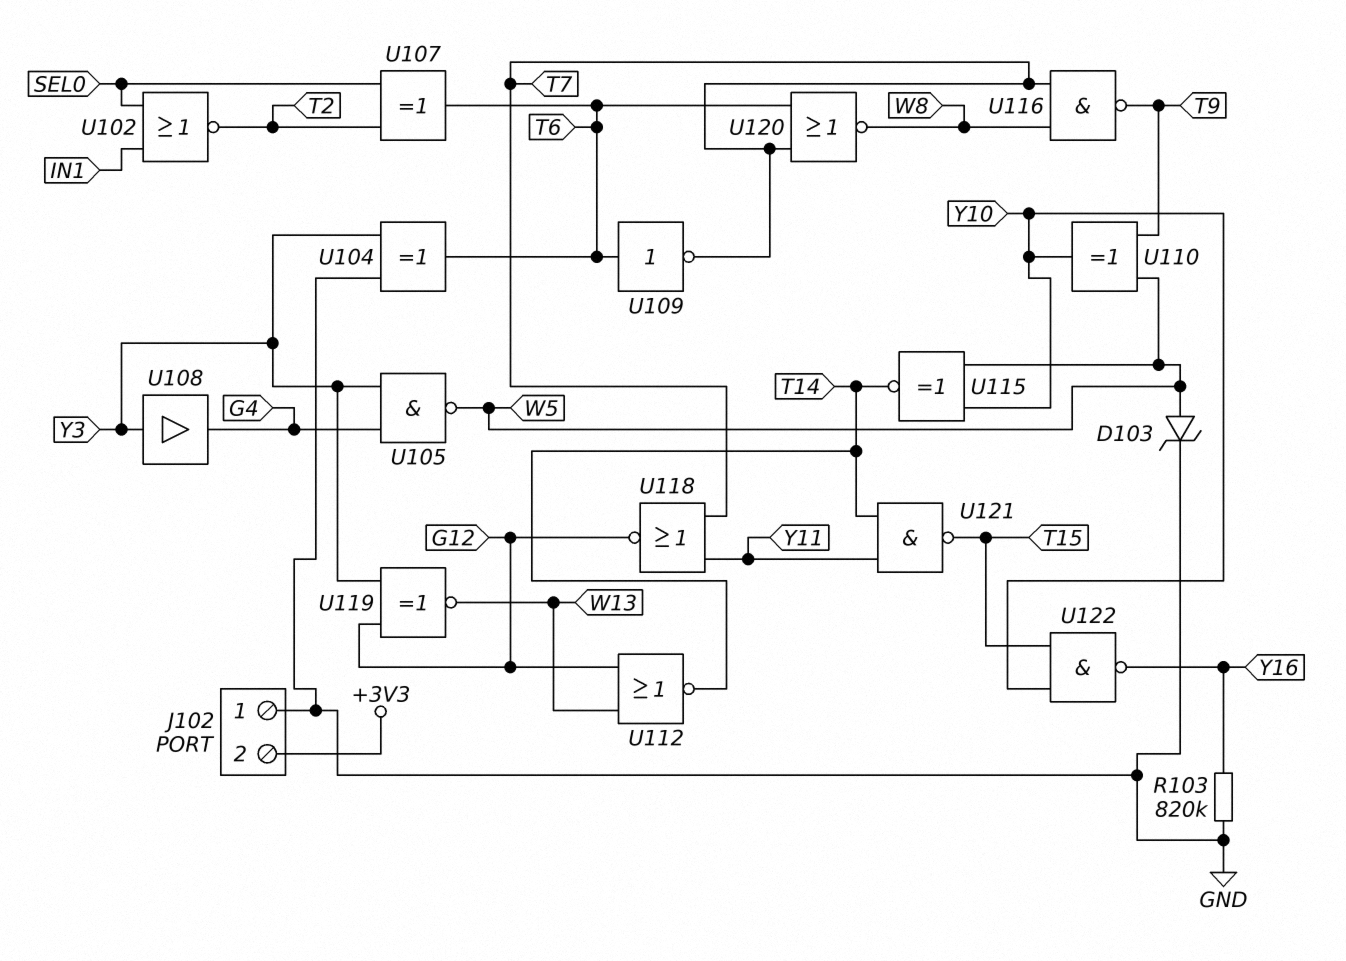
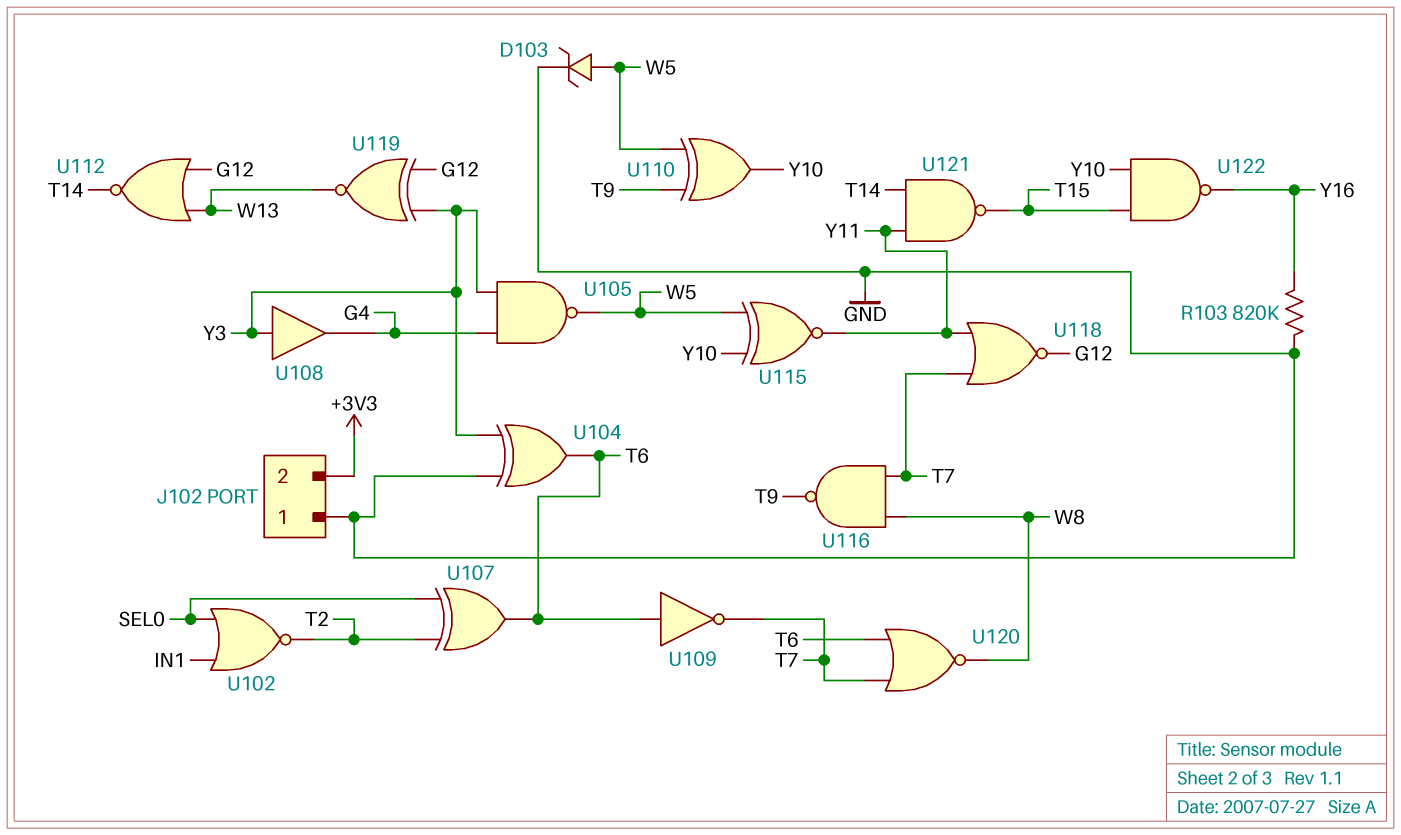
U115: XNOR (in W5, in Y10, out T14) -> XNOR (in W5, in Y10, out Y11)

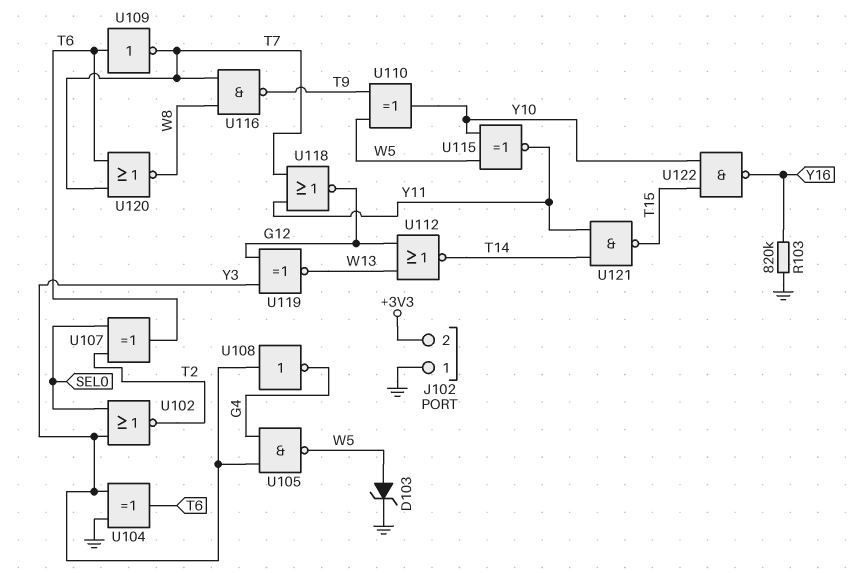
U102: NOR (in IN1, in SEL0, out T2) -> NOR (in SEL0, in Y3, out T2)
U108: buffer (in Y3, out G4) -> NOT (in Y3, out G4)

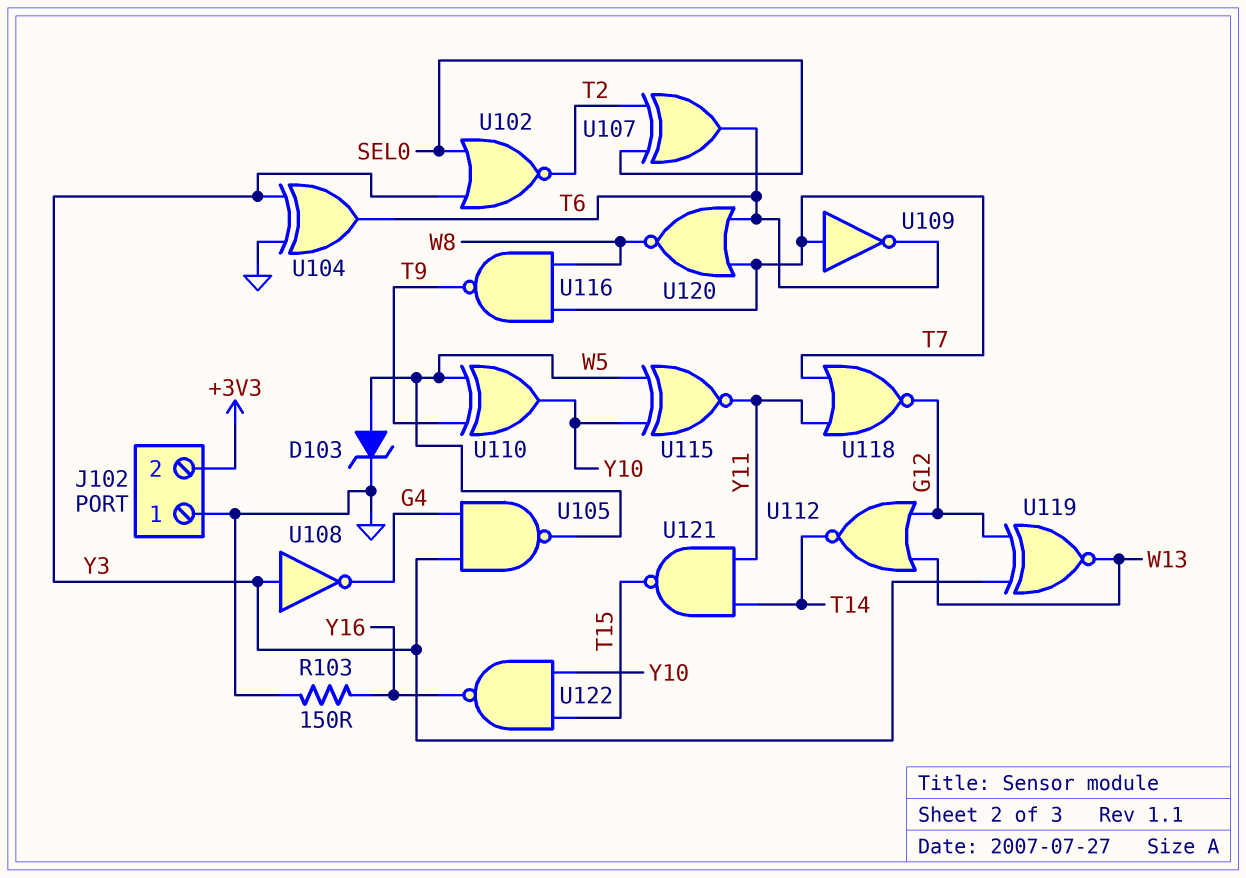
R103: 820k (GND, Y16) -> 150 (GND, Y16)
U109: NOT (in T6, out T7) -> NOT (in T7, out T6)

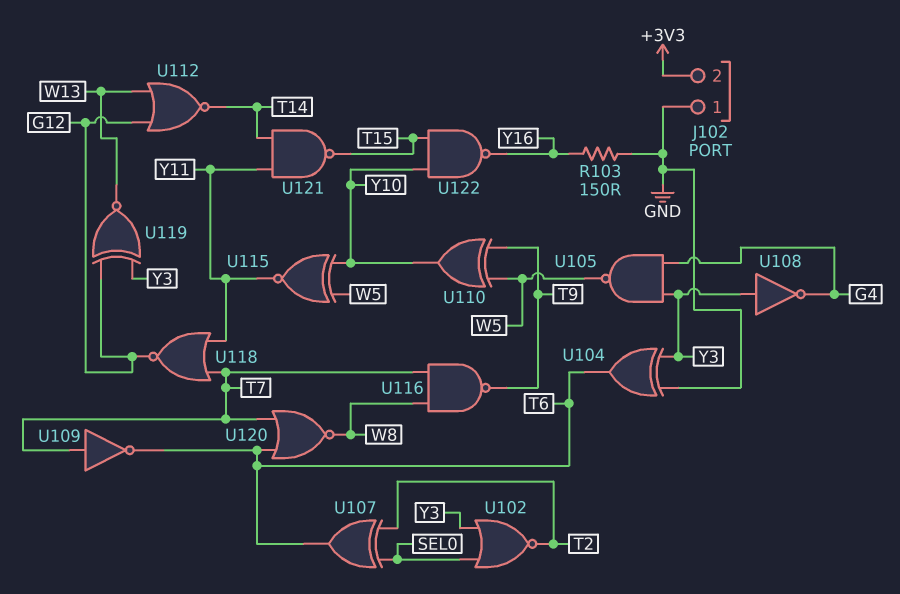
D103: zener (A W5, K GND) -> none

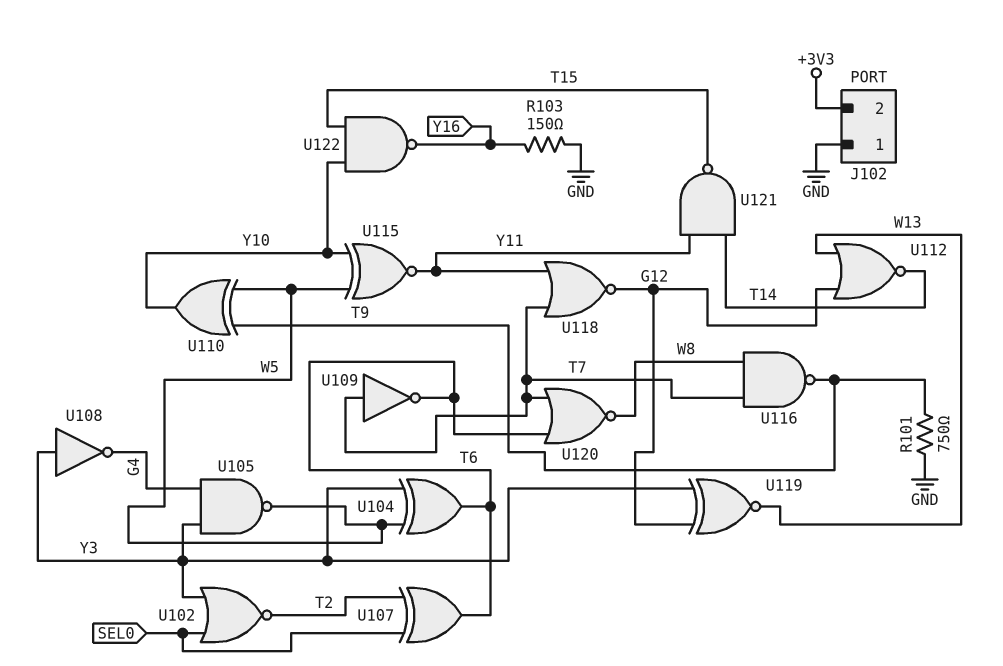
R101: none -> 750 (GND, T9)
U104: XOR (in GND, in Y3, out T6) -> XOR (in W5, in Y3, out T6)

